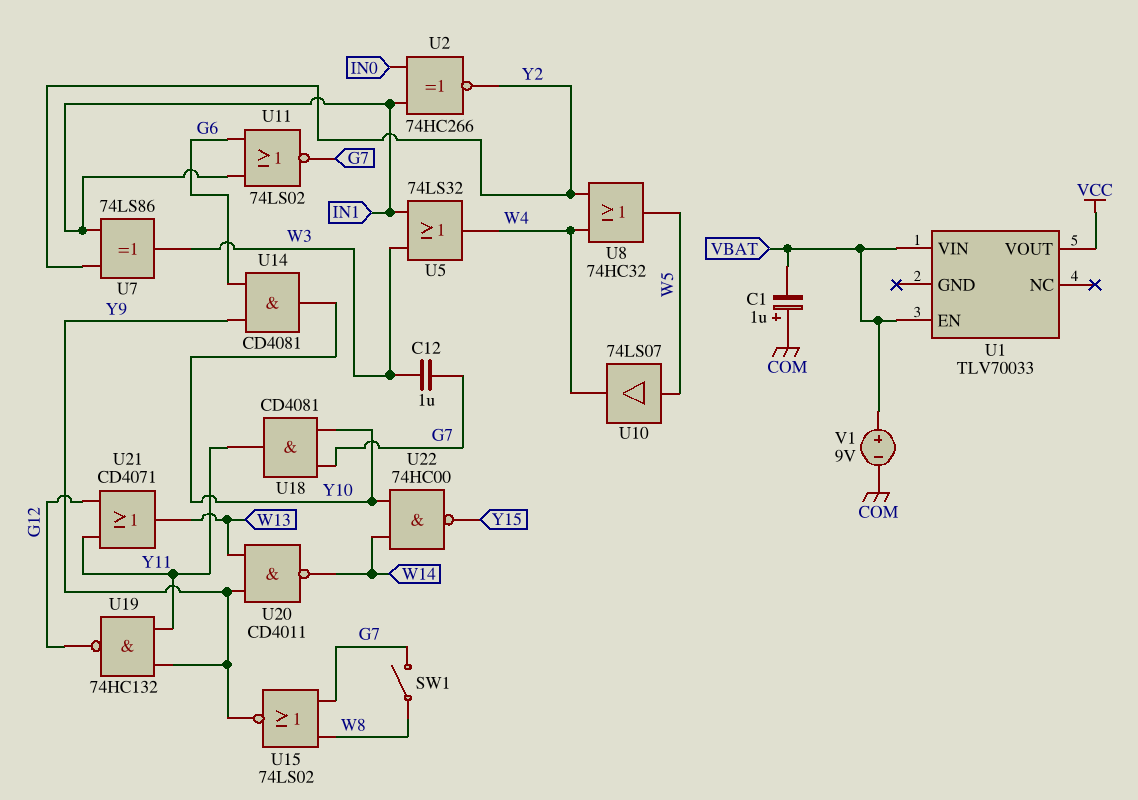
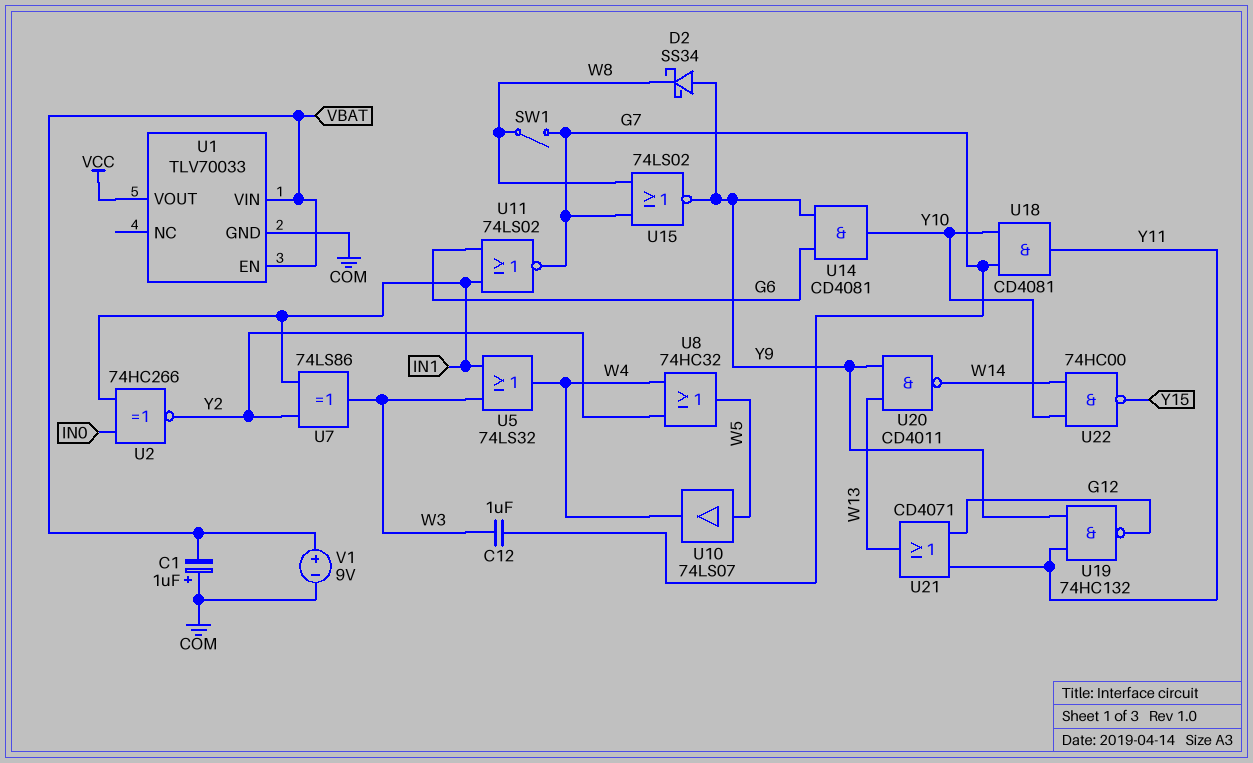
D2: none -> schottky SS34 (A Y9, K W8)
U1 pin GND: none -> COM

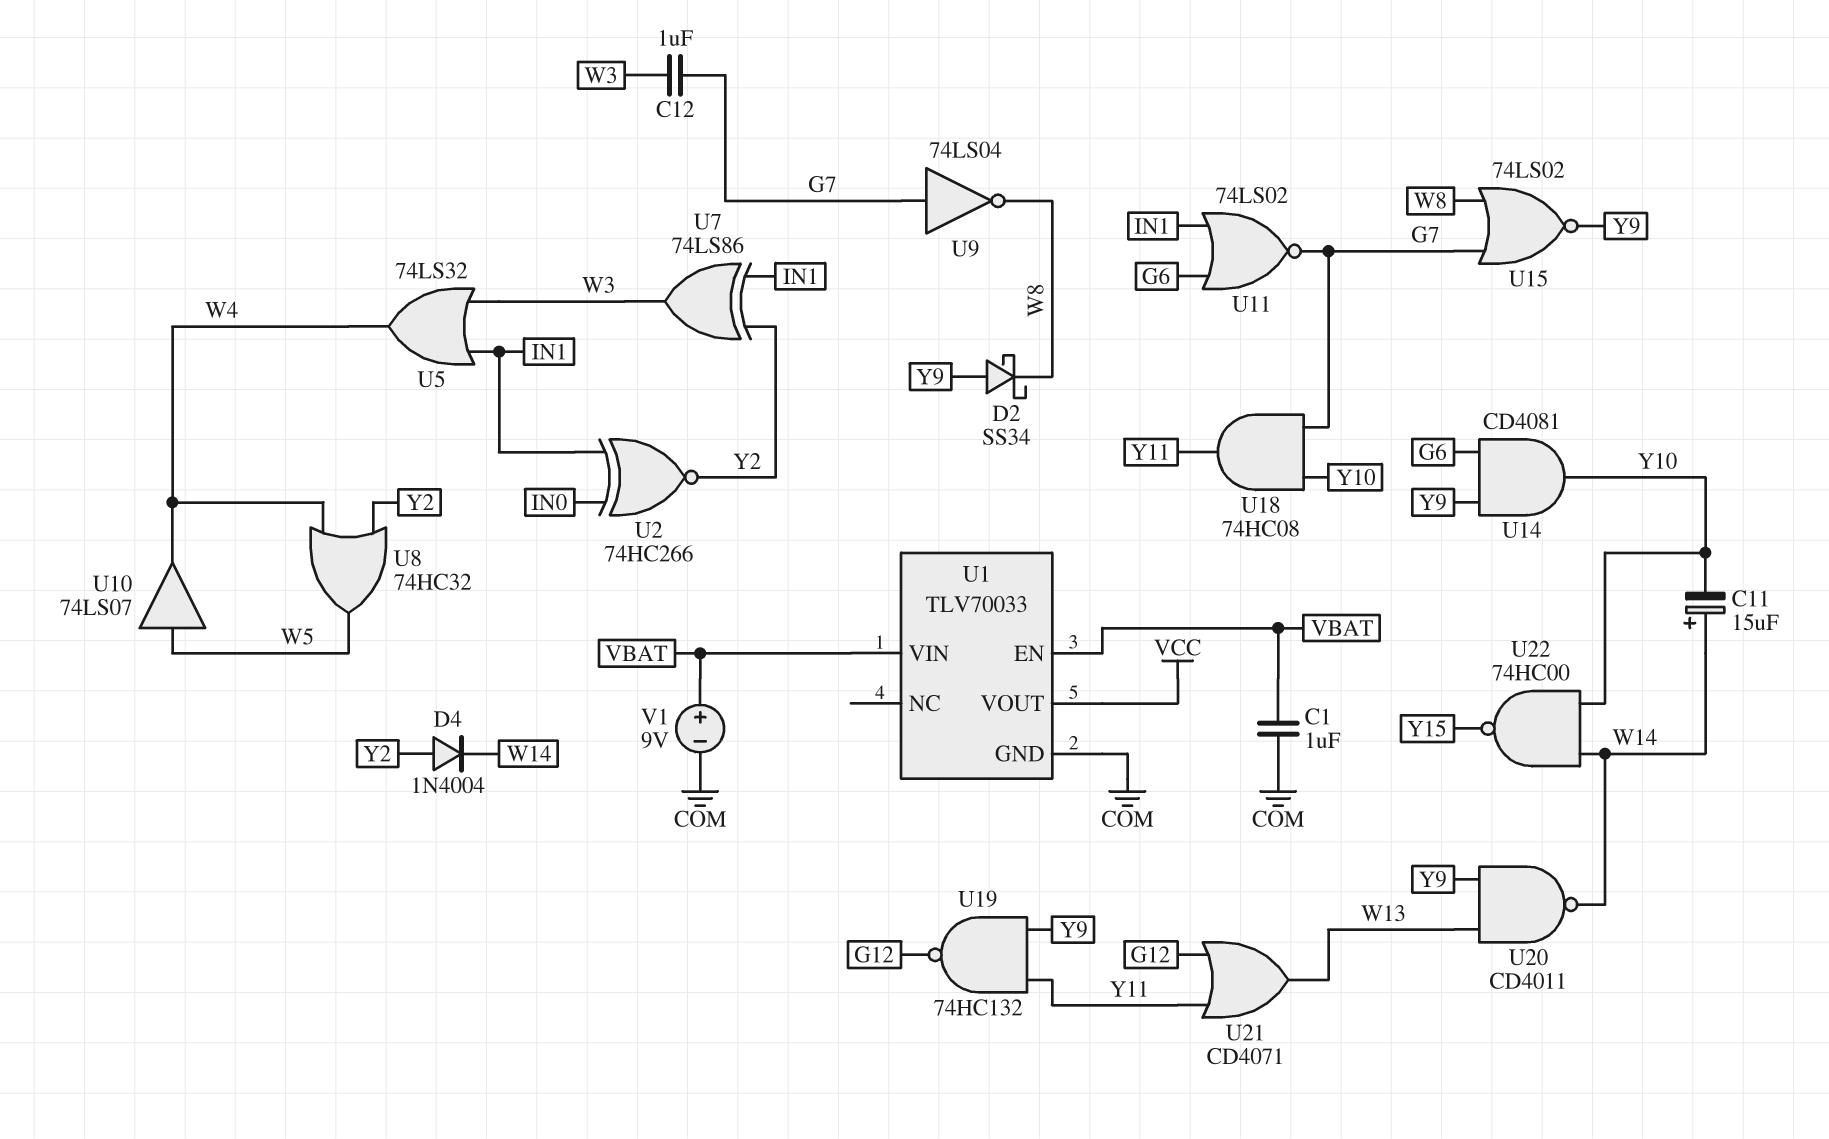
C1: 1uF (plus COM, minus VBAT) -> 1uF (COM, VBAT)
C11: none -> 15uF (plus W14, minus Y10)
D4: none -> diode 1N4004 (A Y2, K W14)
SW1: switch (G7, W8) -> none
U9: none -> NOT 74LS04 (in G7, out W8)
U18: AND CD4081 (in G7, in Y10, out Y11) -> AND 74HC08 (in G7, in Y10, out Y11)

